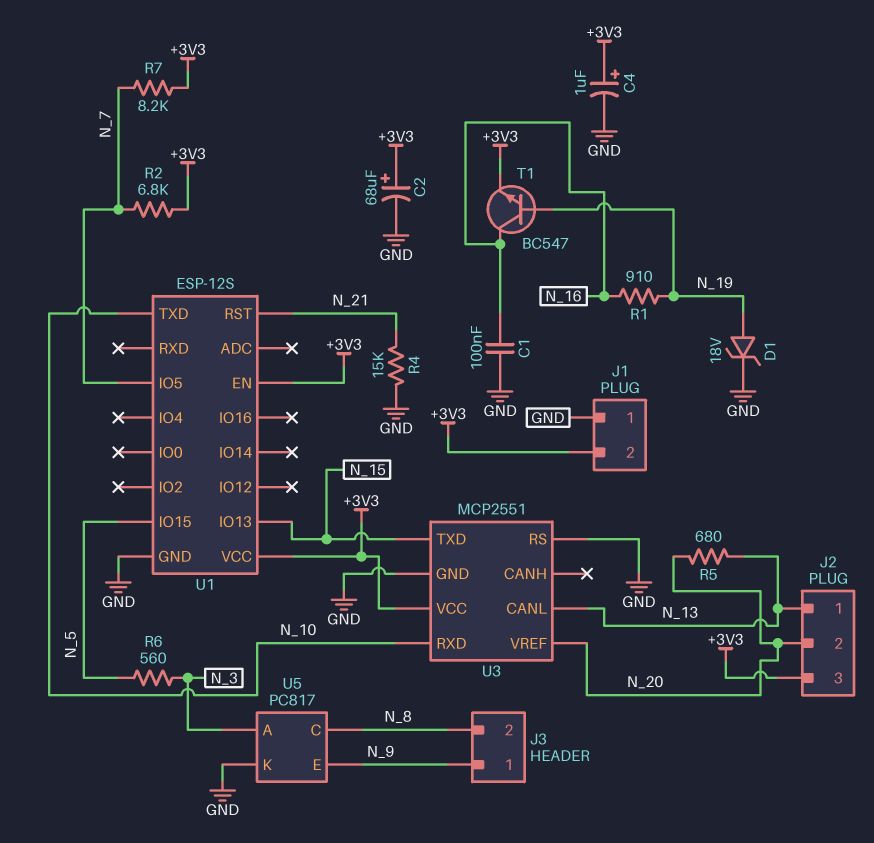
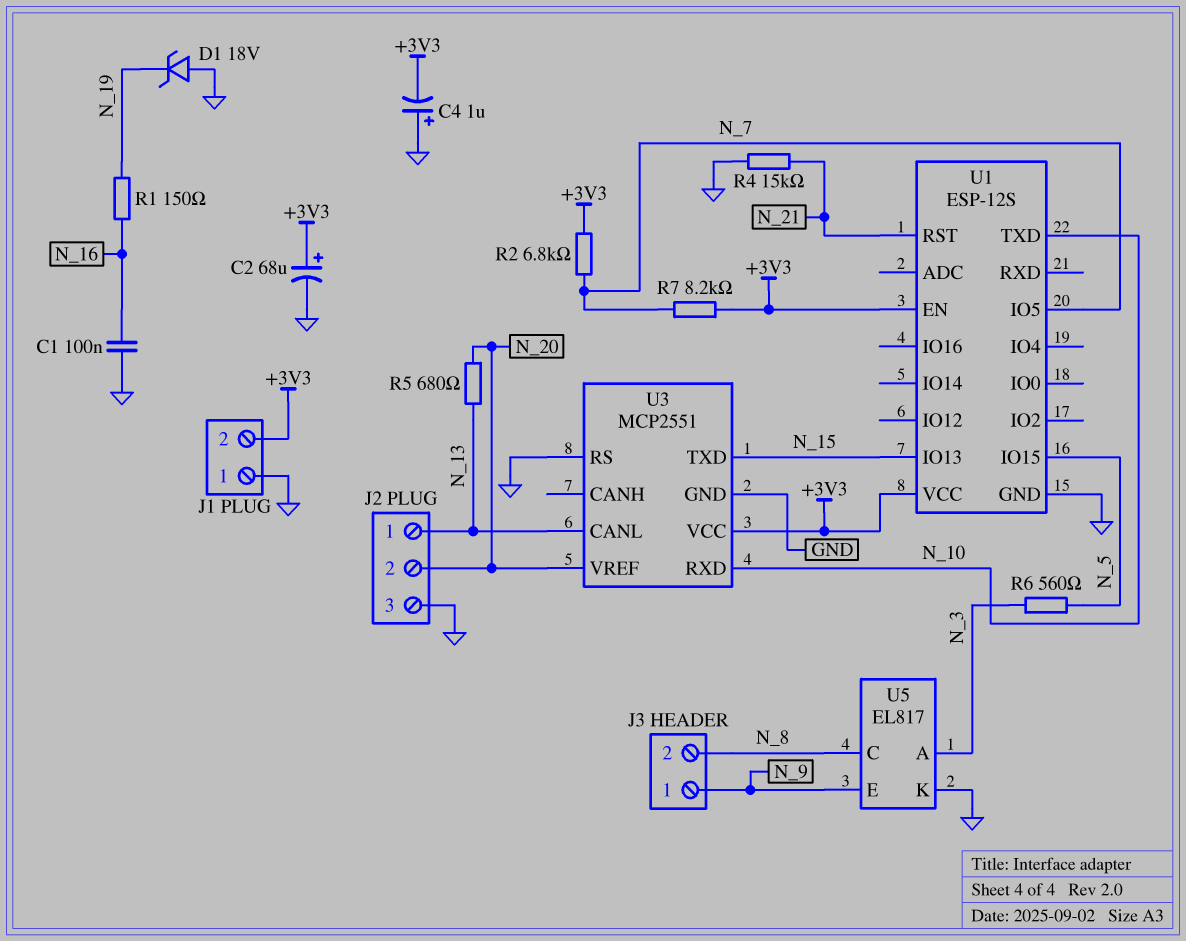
C4: 1uF (plus +3V3, minus GND) -> 1uF (plus GND, minus +3V3)
D1: zener 18V (A N_19, K GND) -> zener 18V (A GND, K N_19)
J2 pin 3: +3V3 -> GND
R1: 910 (N_16, N_19) -> 150 (N_16, N_19)
T1: NPN BC547 (B N_19, C N_16, E +3V3) -> none
U5: PC817 -> EL817

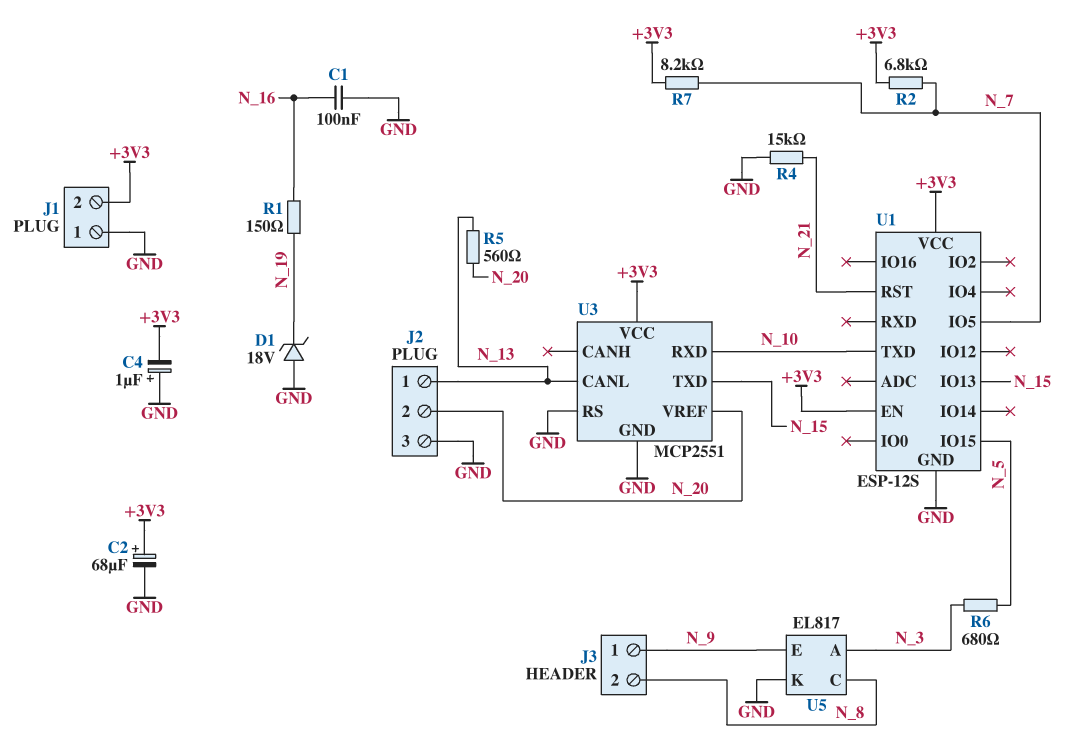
R5: 680 (N_13, N_20) -> 560 (N_13, N_20)
R6: 560 (N_3, N_5) -> 680 (N_3, N_5)

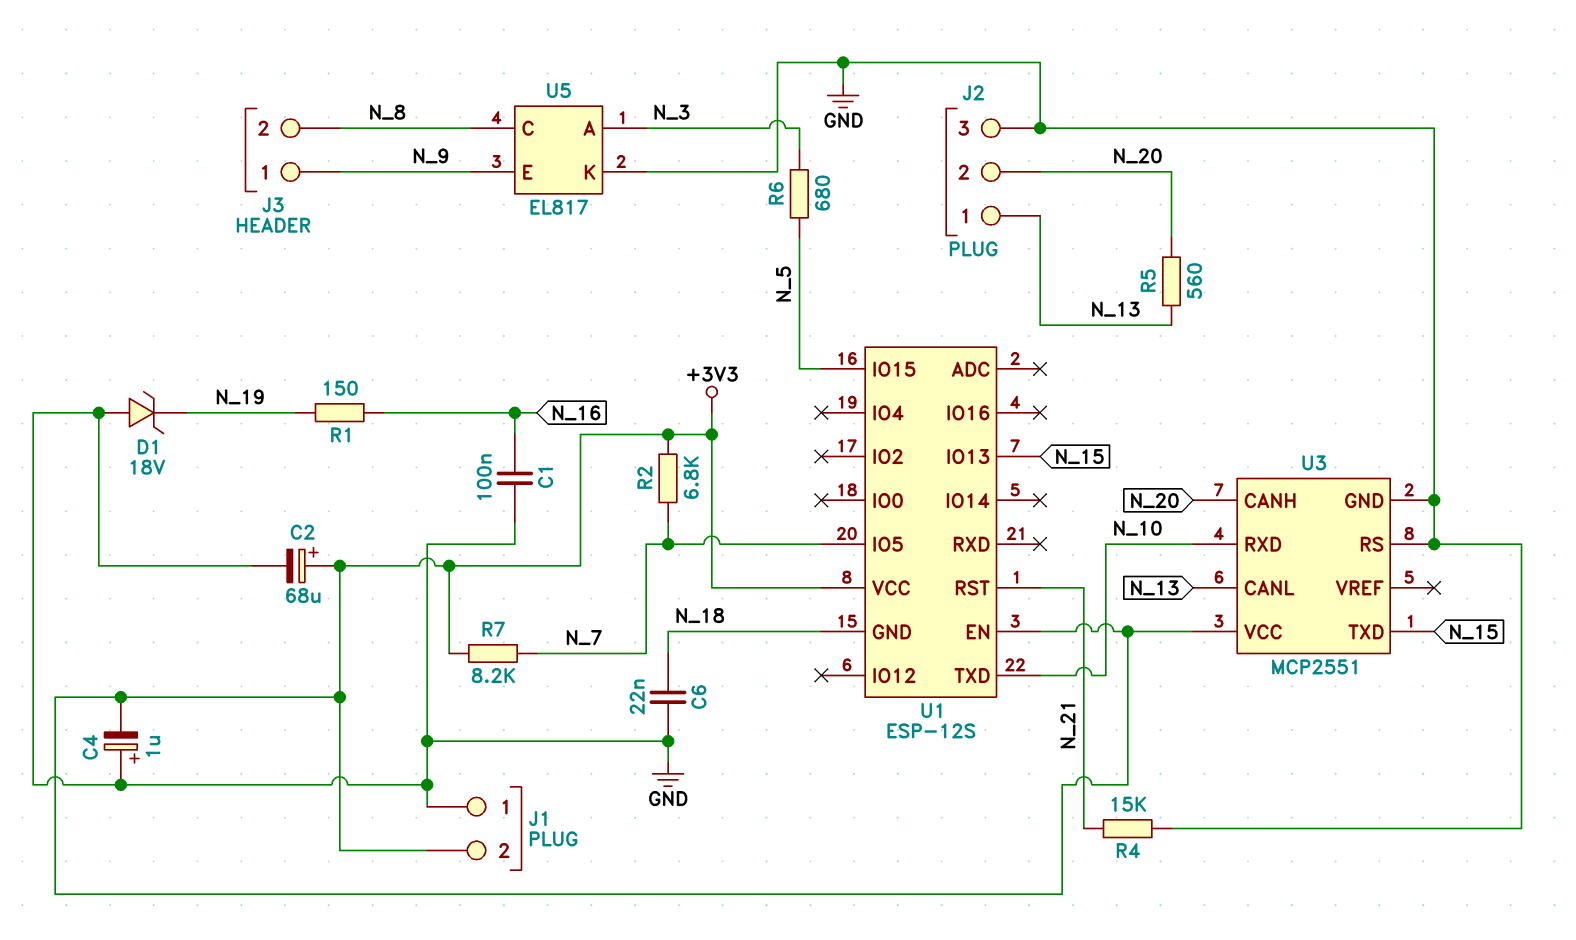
C6: none -> 22nF (GND, N_18)
U1 pin GND: GND -> N_18
U3 pin CANH: none -> N_20
U3 pin VREF: N_20 -> none

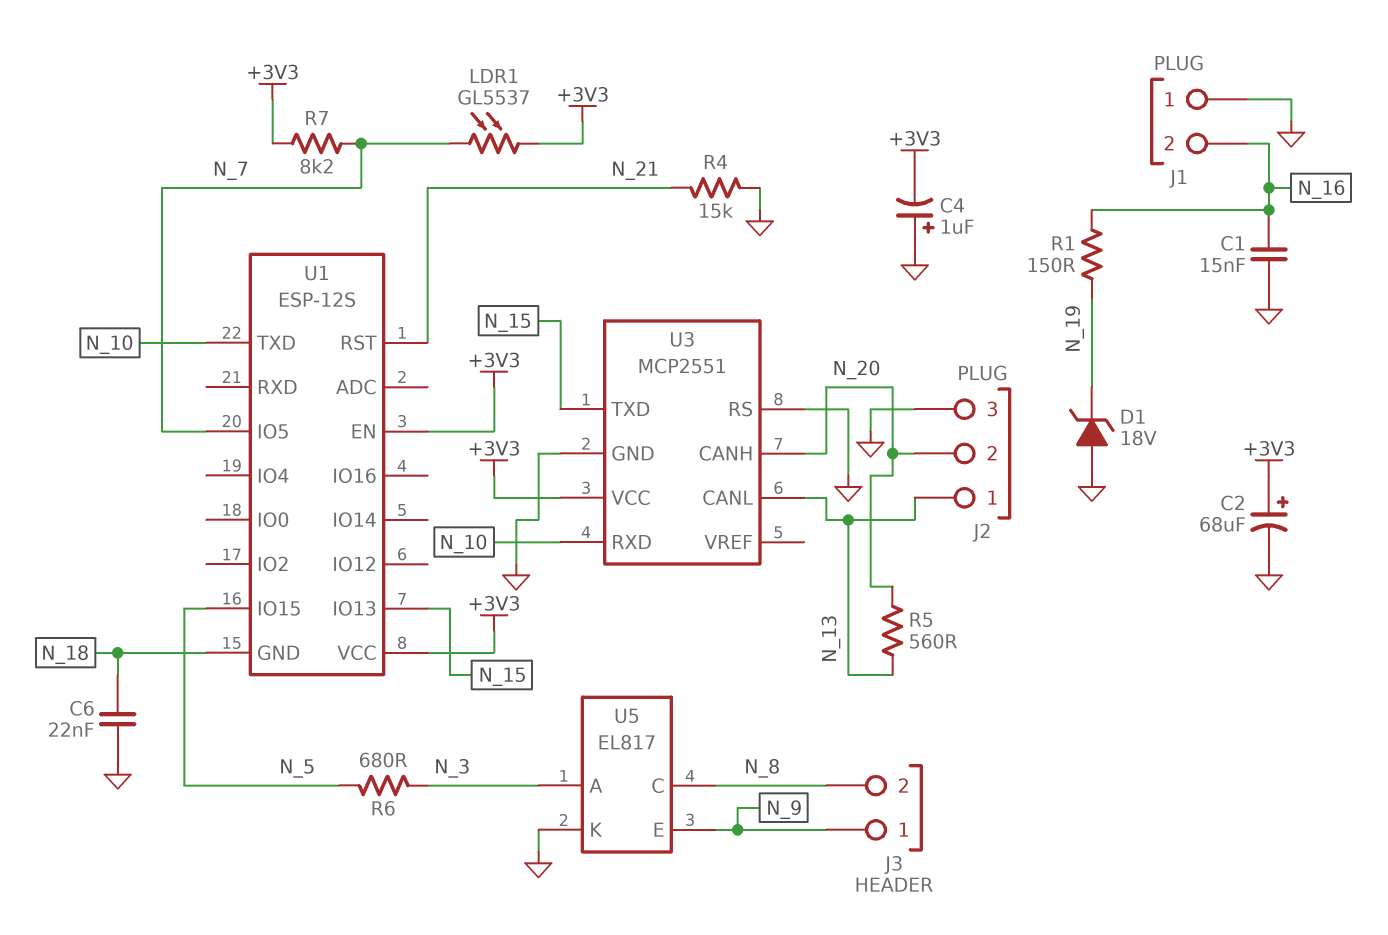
C1: 100nF (GND, N_16) -> 15nF (GND, N_16)
J1 pin 2: +3V3 -> N_16
LDR1: none -> GL5537 (+3V3, N_7)
R2: 6.8k (+3V3, N_7) -> none

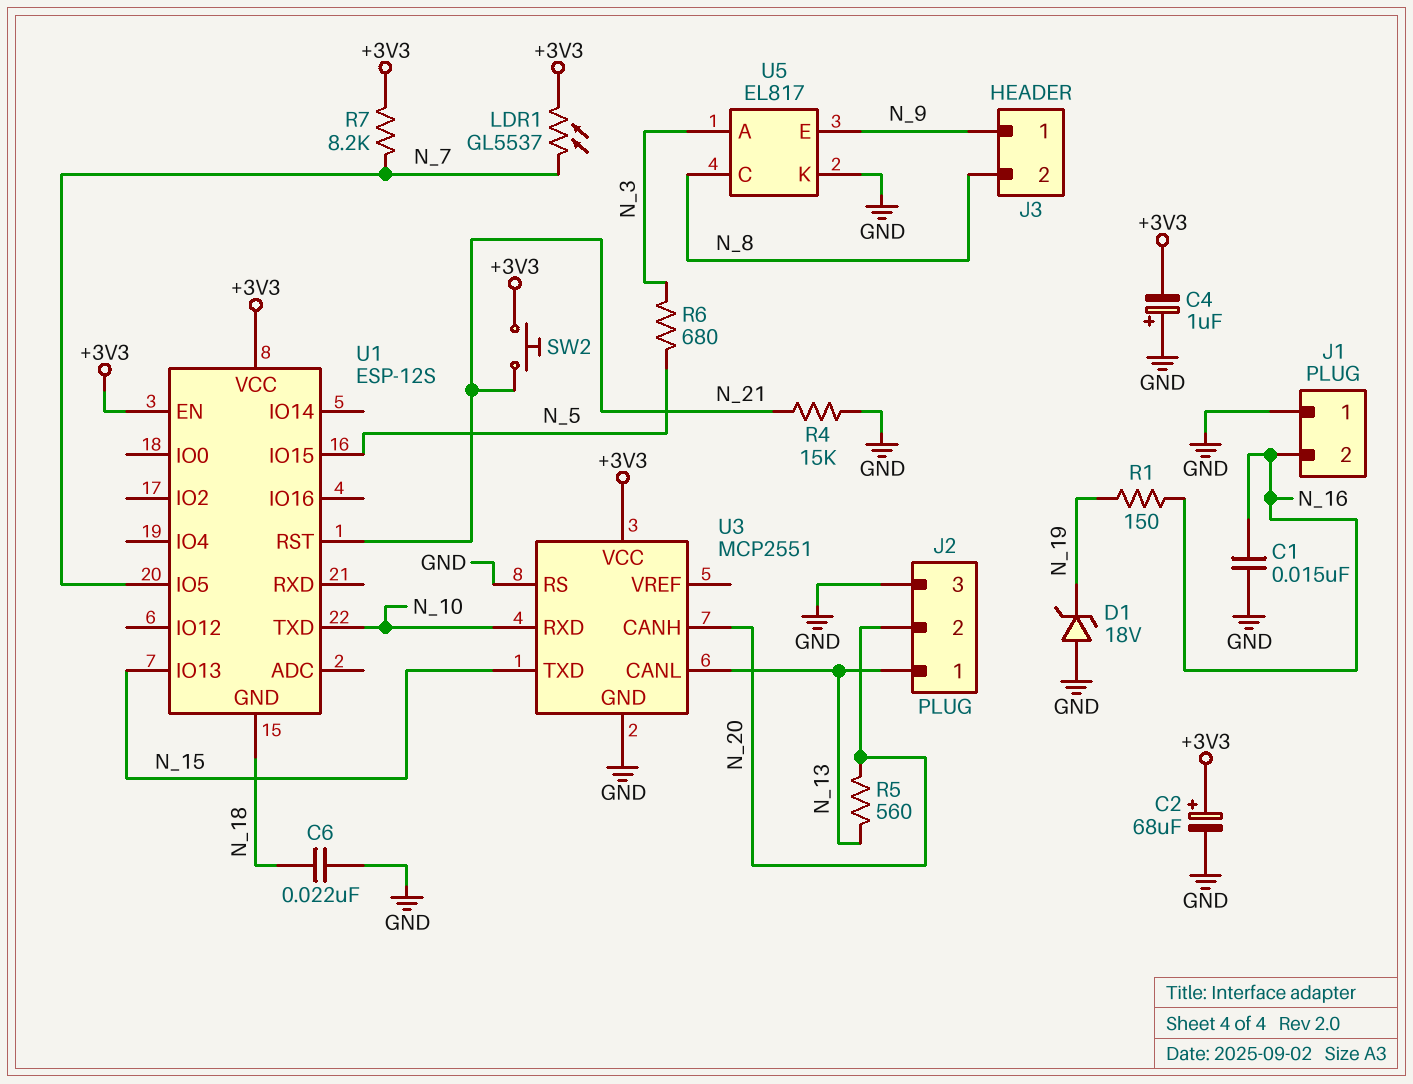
SW2: none -> button (+3V3, N_21)

